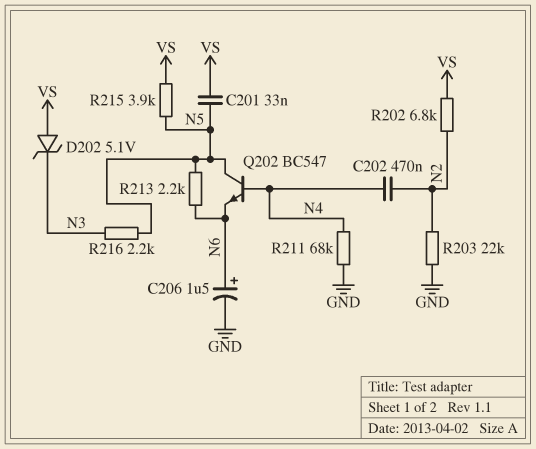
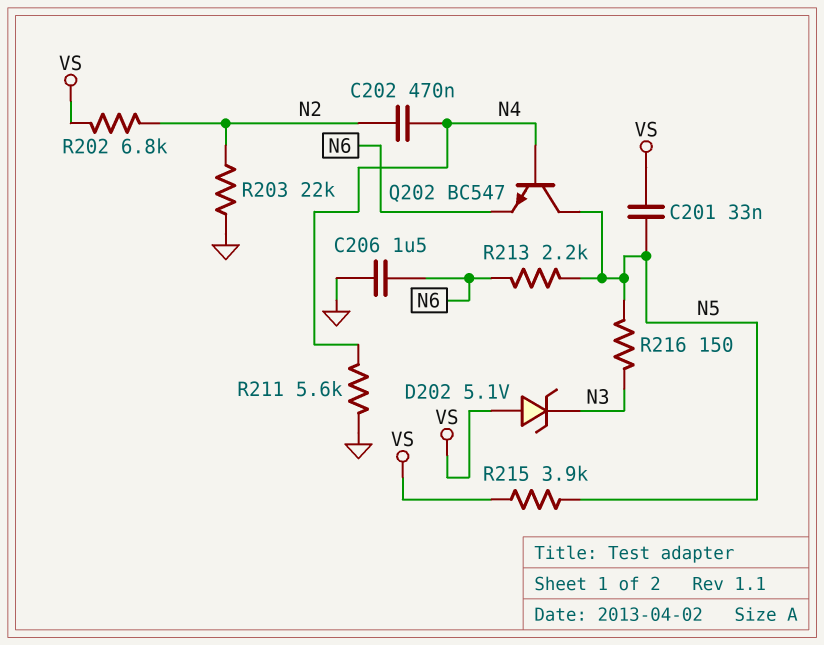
C206: 1.5uF (plus N6, minus GND) -> 1.5uF (GND, N6)
R211: 68k (GND, N4) -> 5.6k (GND, N4)
R216: 2.2k (N3, N5) -> 150 (N3, N5)

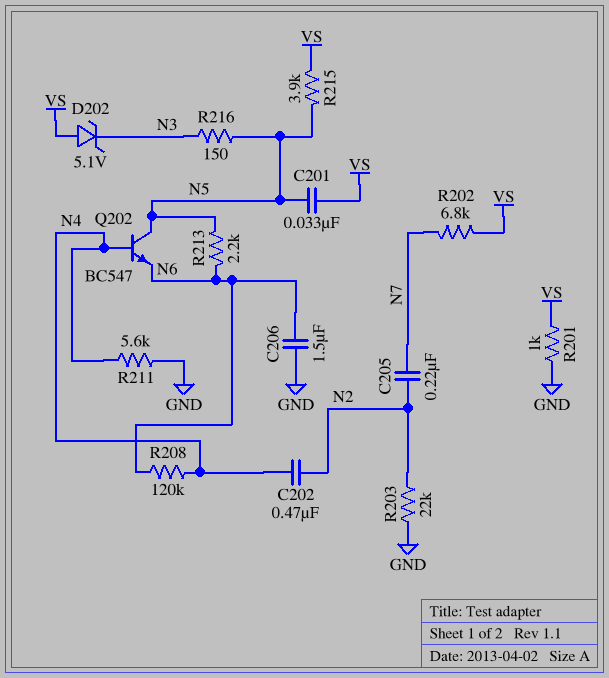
C205: none -> 220nF (N2, N7)
R201: none -> 1k (GND, VS)
R202: 6.8k (N2, VS) -> 6.8k (N7, VS)
R208: none -> 120k (N4, N6)

